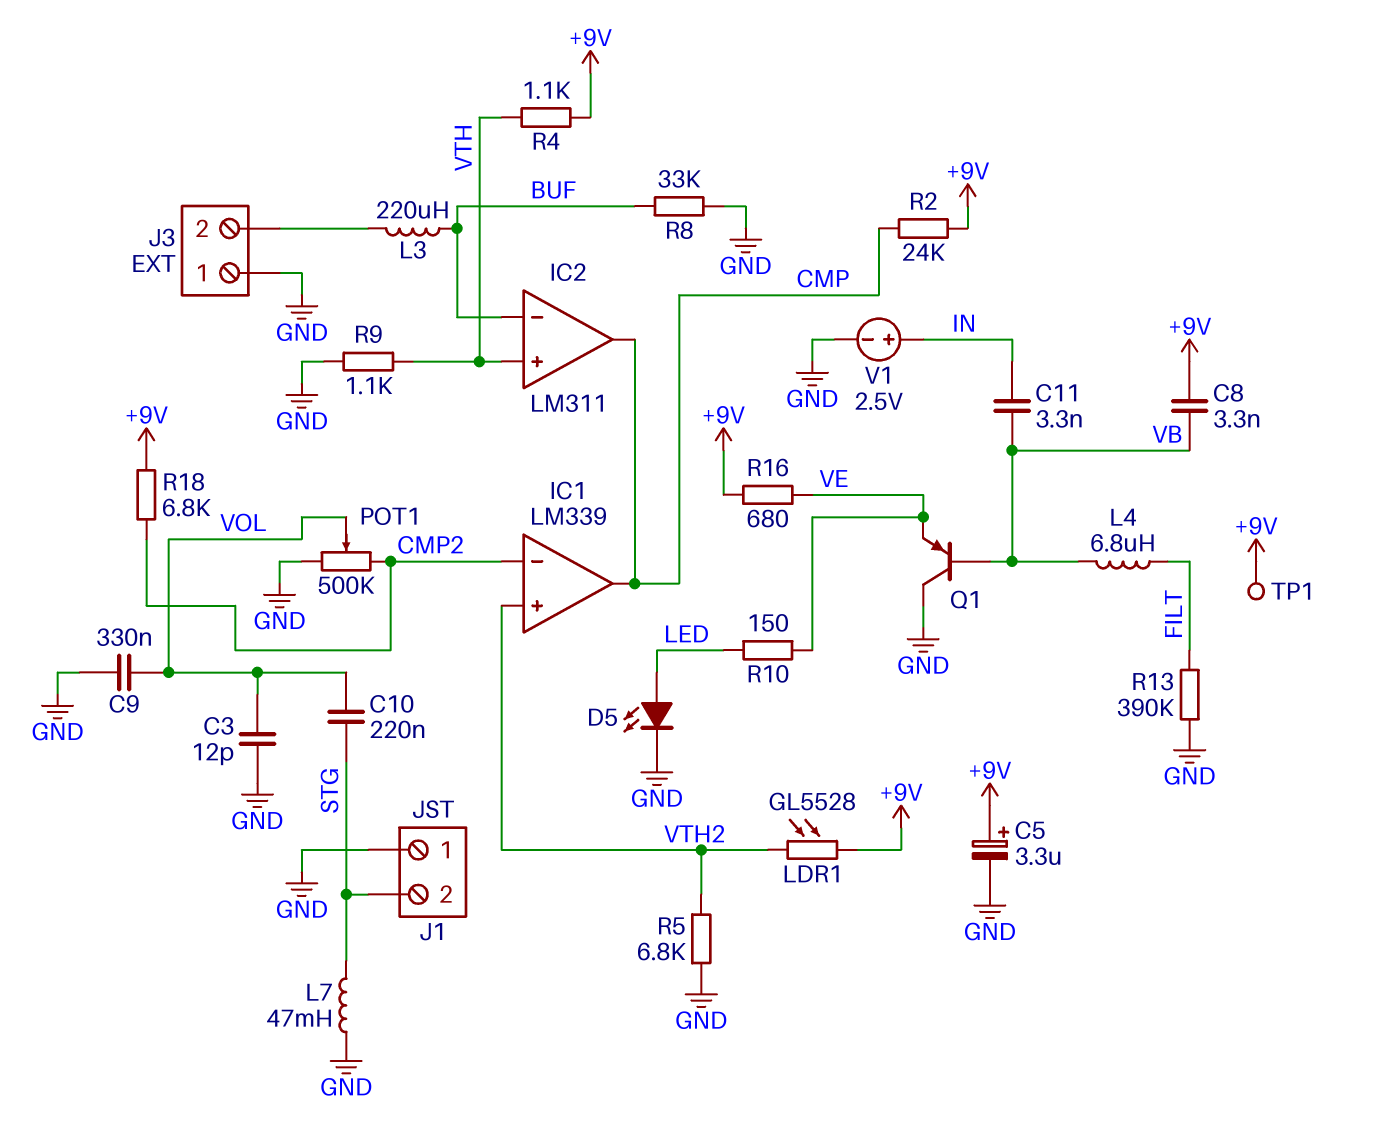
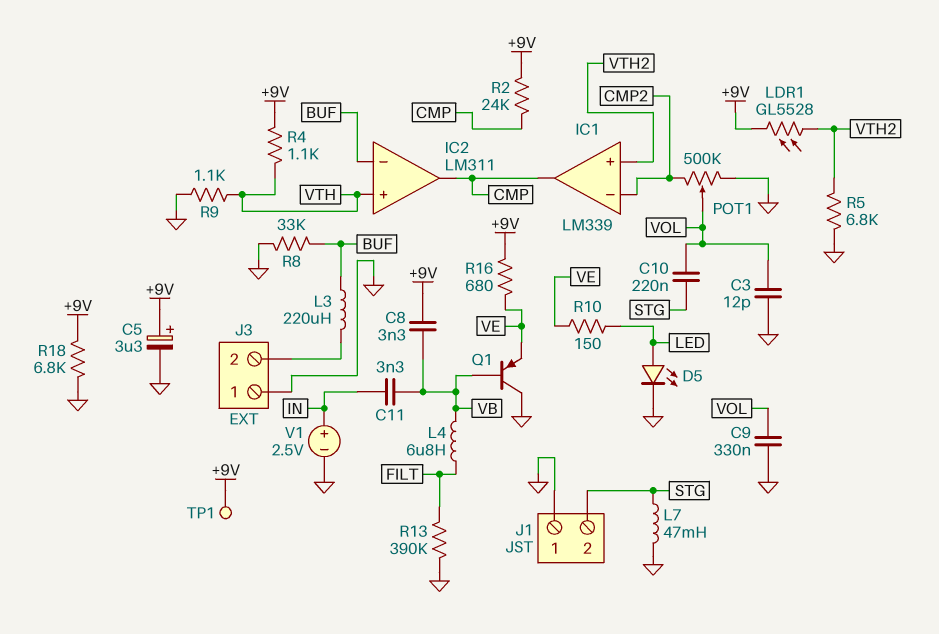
R18: 6.8k (+9V, CMP2) -> 6.8k (+9V, GND)

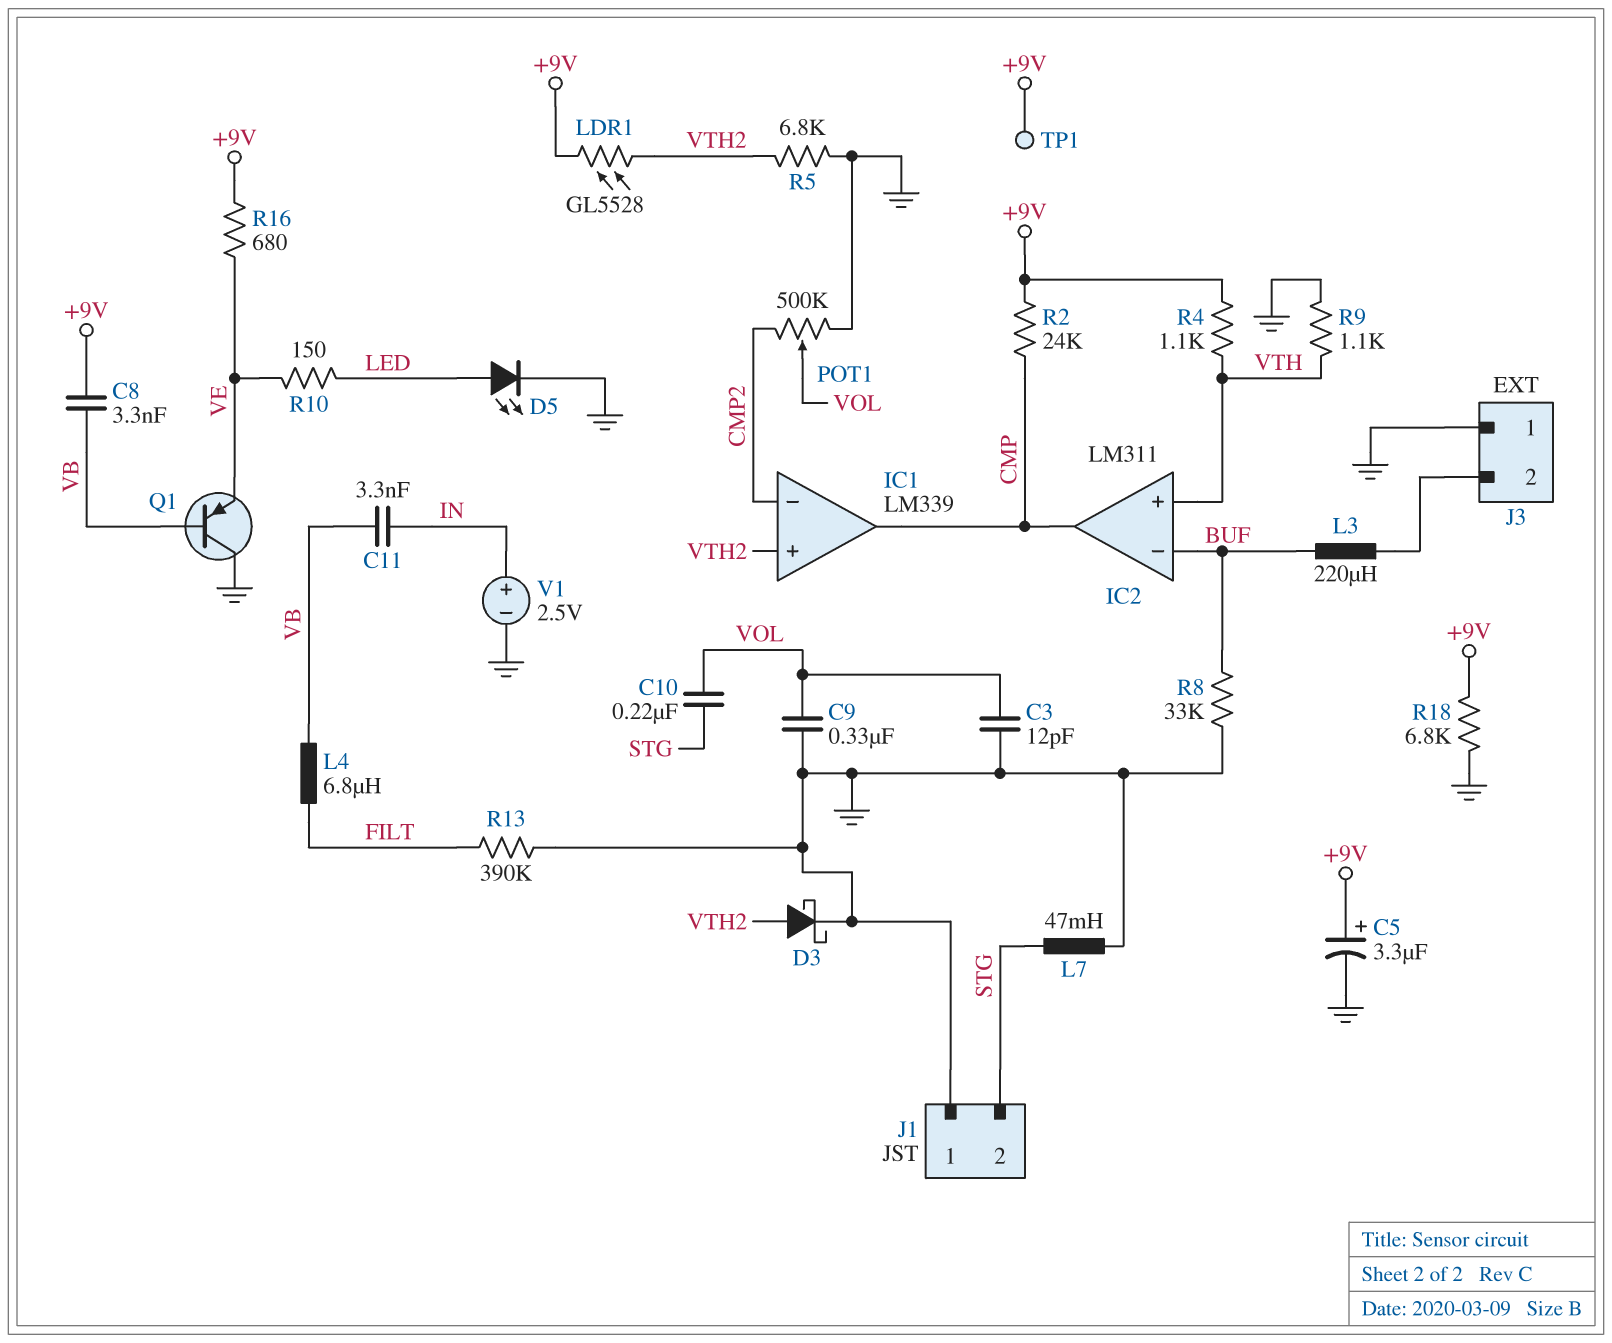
D3: none -> schottky (A VTH2, K GND)

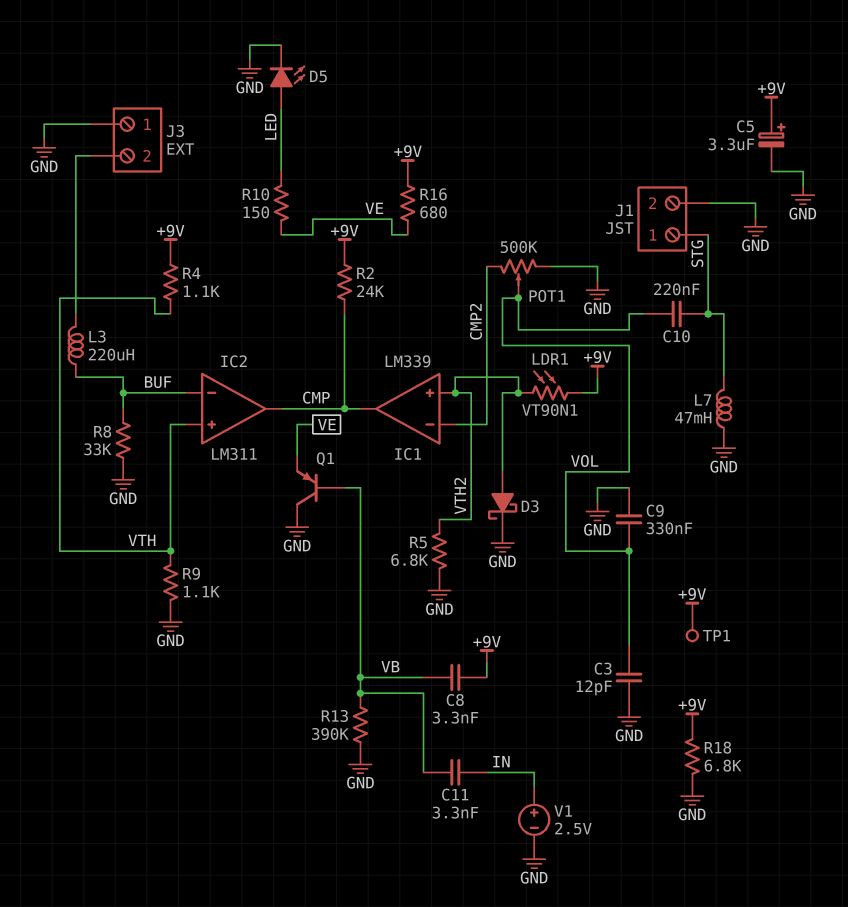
J1 pin 1: GND -> STG
J1 pin 2: STG -> GND
L4: 6.8uH (FILT, VB) -> none
LDR1: GL5528 (+9V, VTH2) -> VT90N1 (+9V, VTH2)
R13: 390k (FILT, GND) -> 390k (GND, VB)

